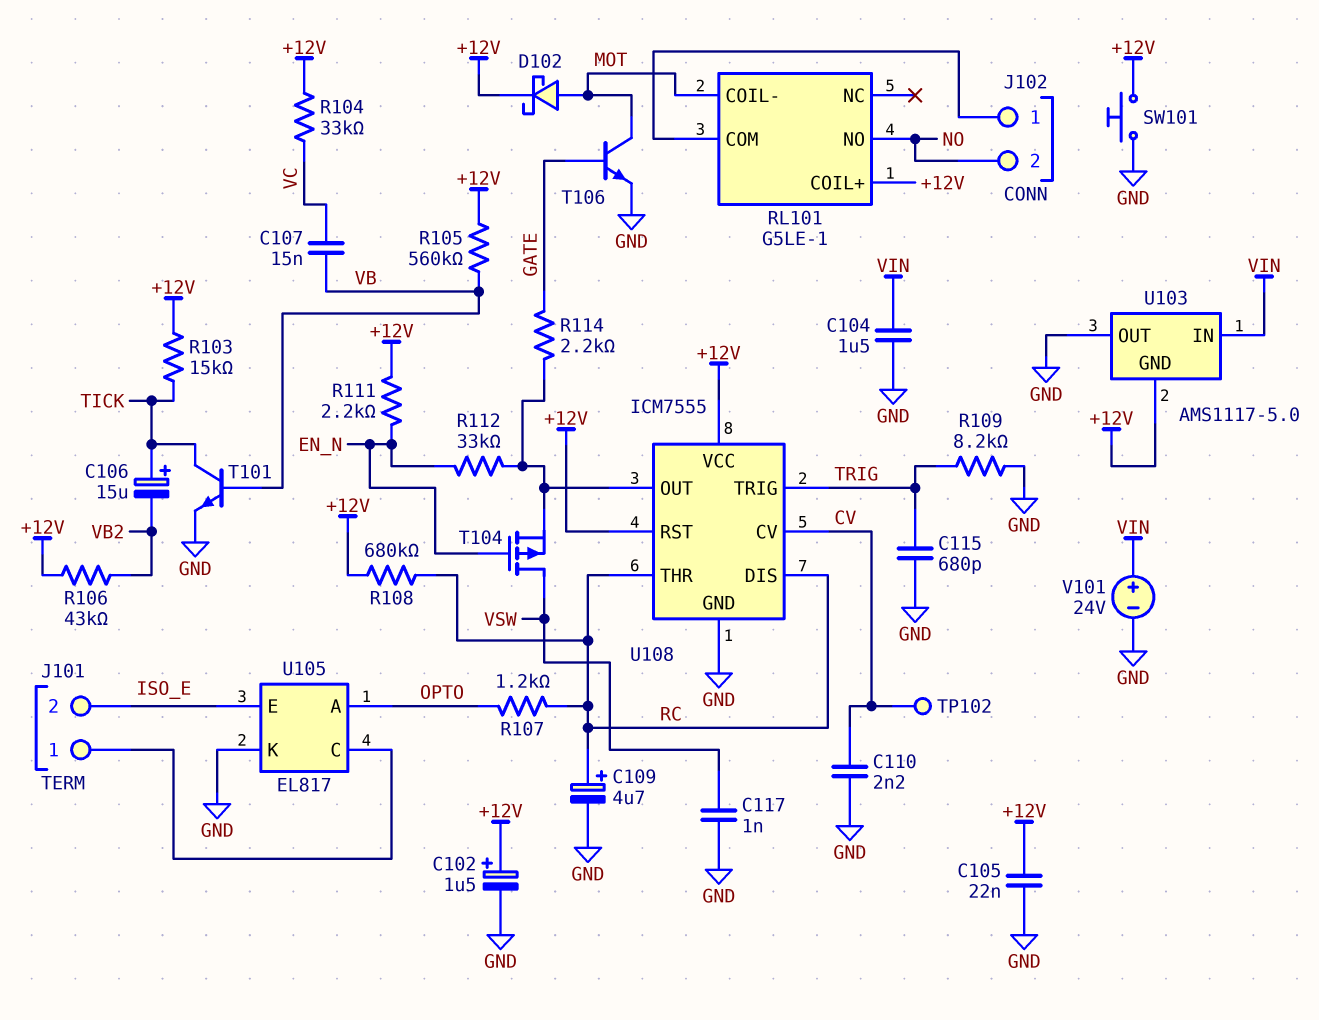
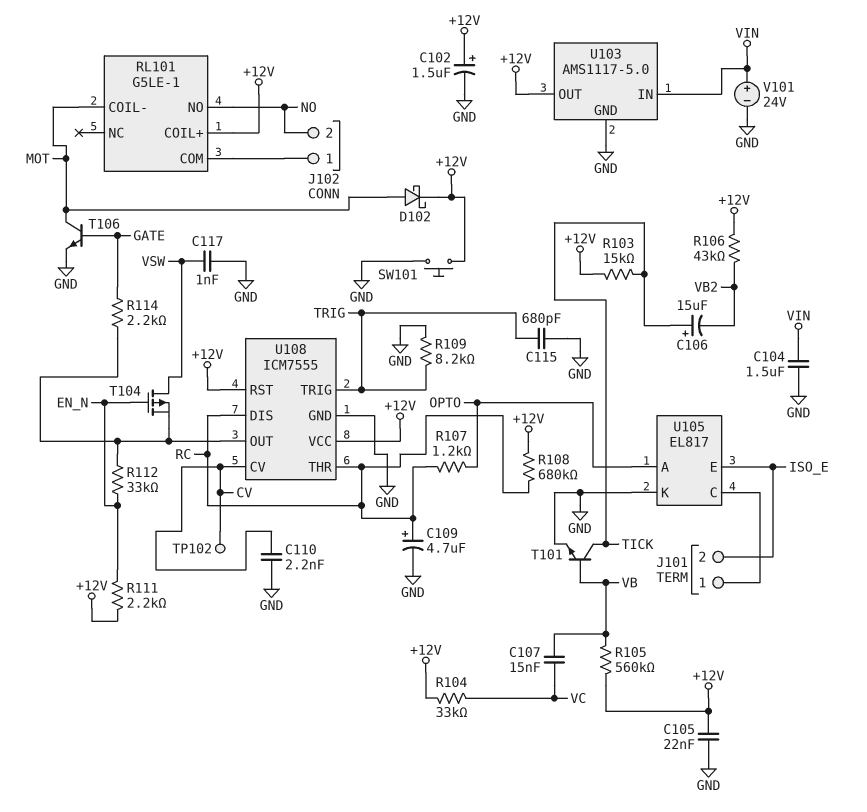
U103 pin GND: +12V -> GND
U103 pin OUT: GND -> +12V

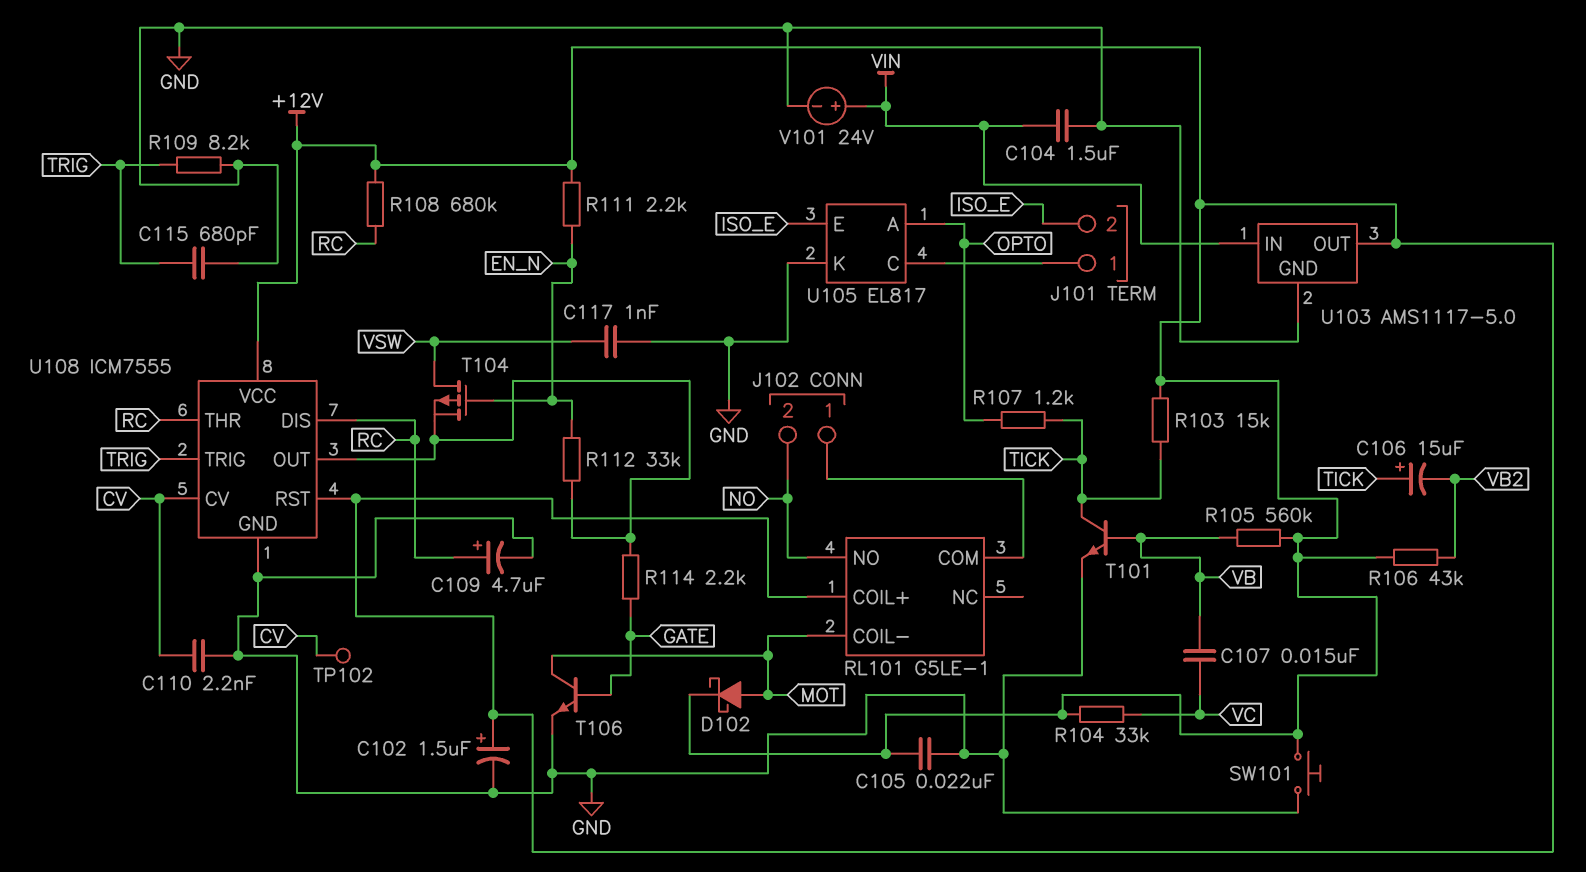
R107: 1.2k (OPTO, RC) -> 1.2k (OPTO, TICK)

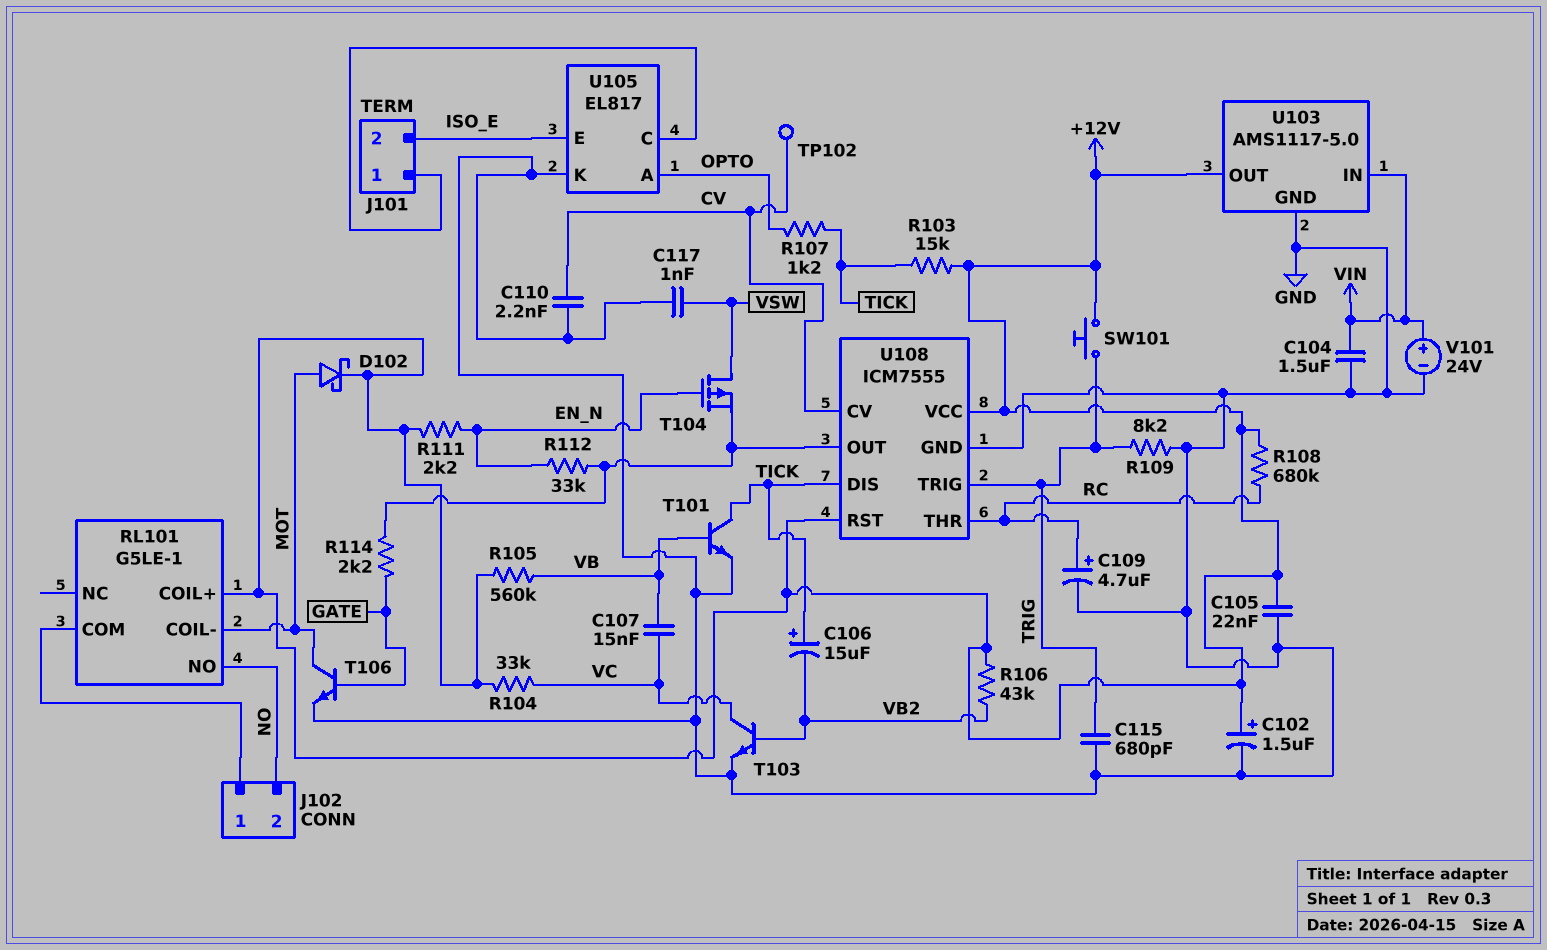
SW101: button (+12V, GND) -> button (+12V, TRIG)
T103: none -> NPN (B VB2, C VC, E GND)
U108 pin DIS: RC -> TICK

